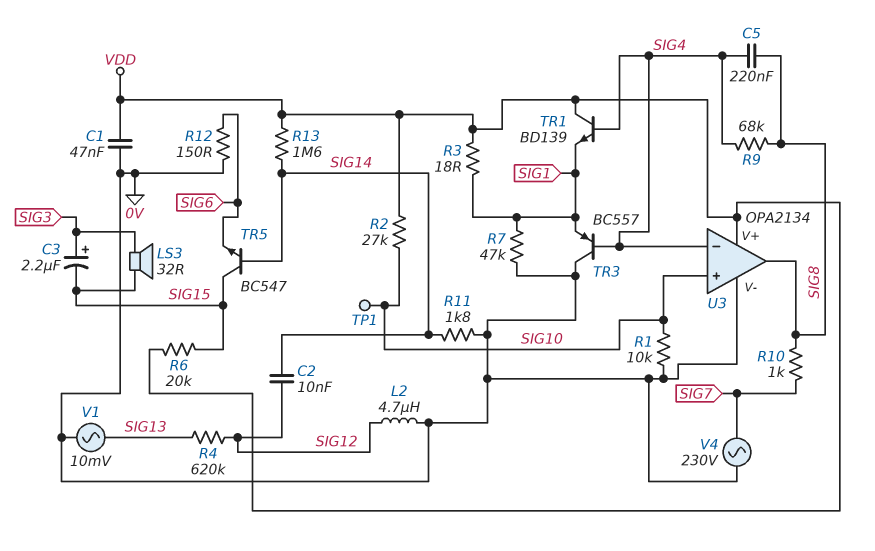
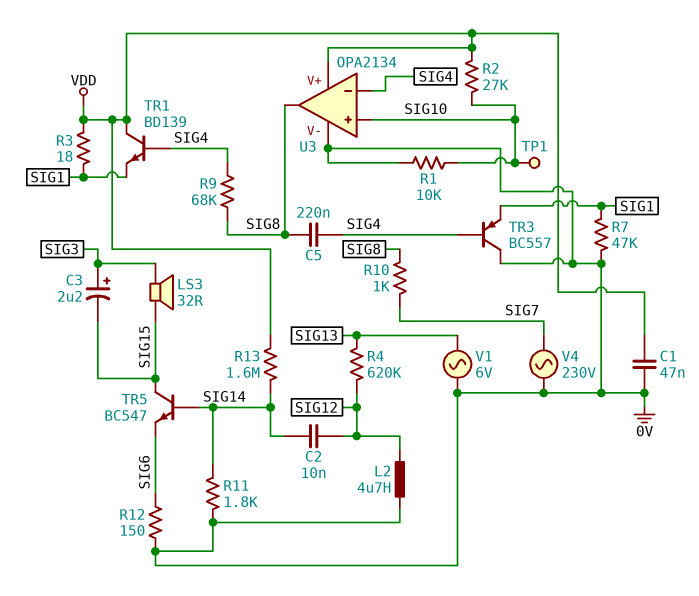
R6: 20k (SIG15, VDD) -> none
V1: AC 10mV (0V, SIG13) -> AC 6V (0V, SIG13)

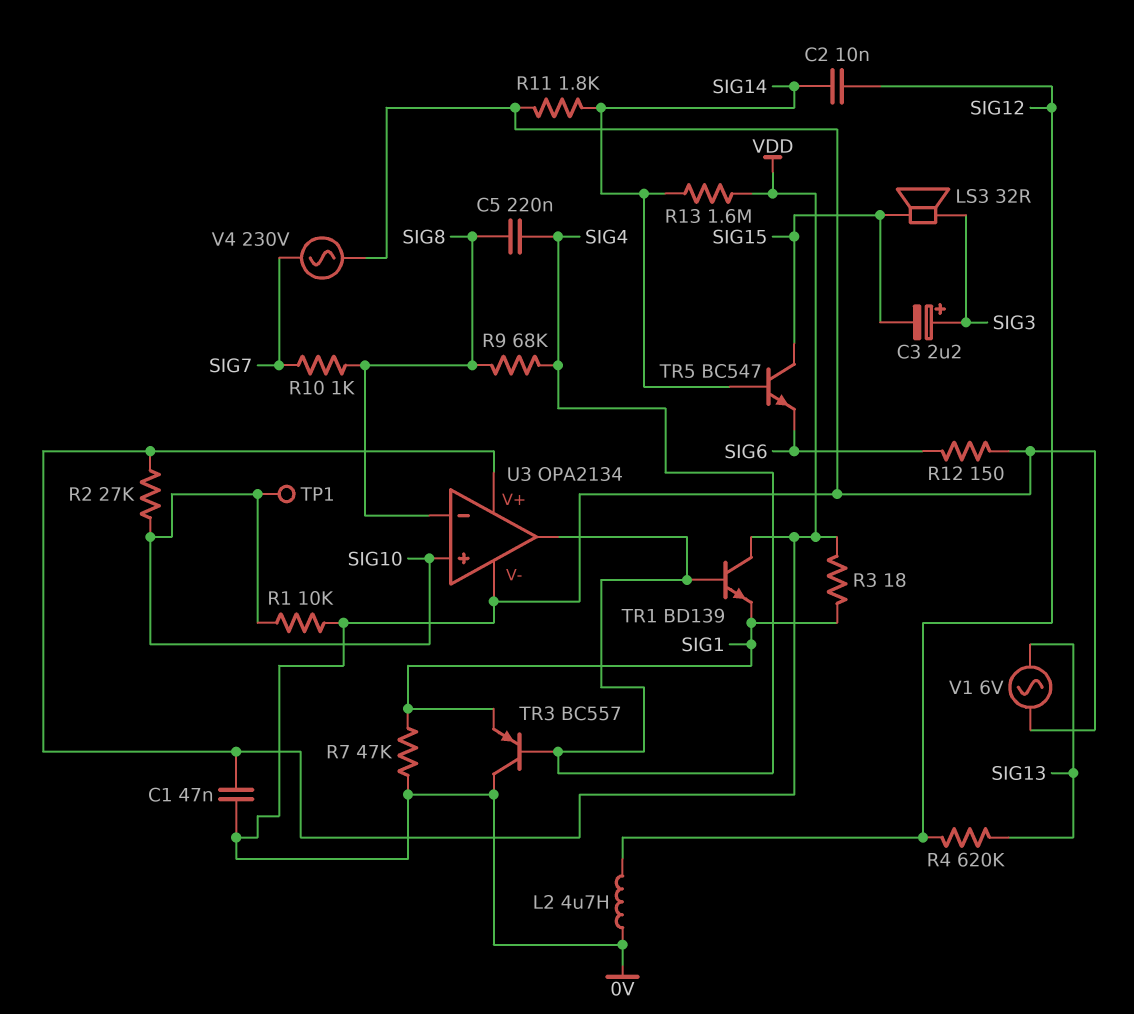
U3 pin in-: SIG4 -> SIG8
U3 pin out: SIG8 -> SIG4

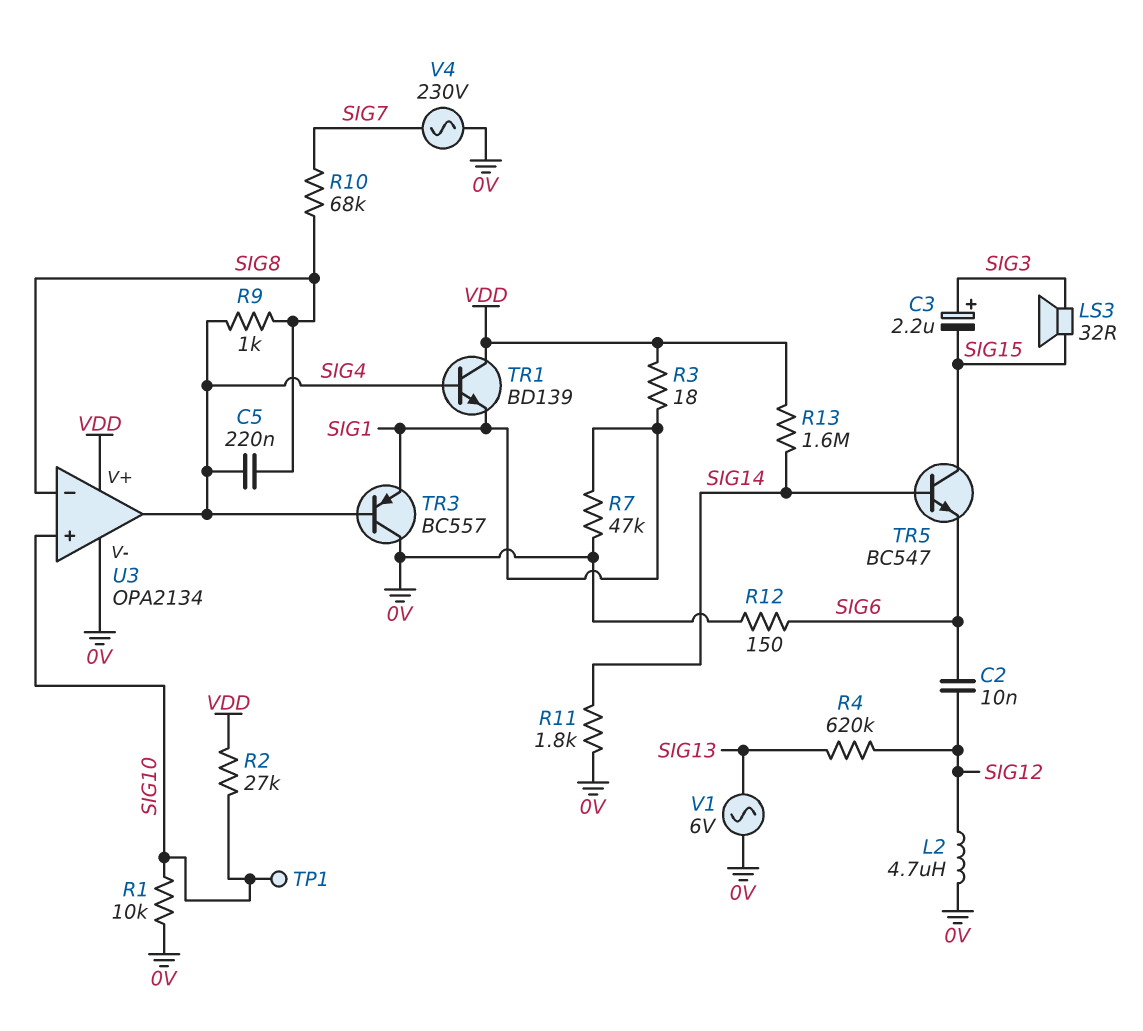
C1: 47nF (0V, VDD) -> none
C2: 10nF (SIG12, SIG14) -> 10nF (SIG6, SIG12)
R9: 68k (SIG4, SIG8) -> 1k (SIG4, SIG8)
R10: 1k (SIG7, SIG8) -> 68k (SIG7, SIG8)

